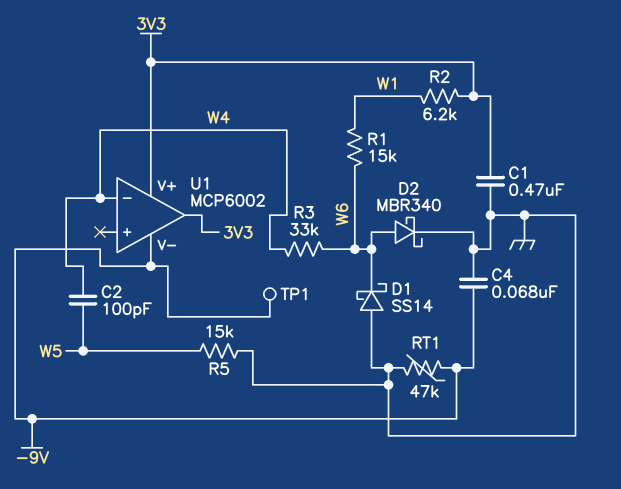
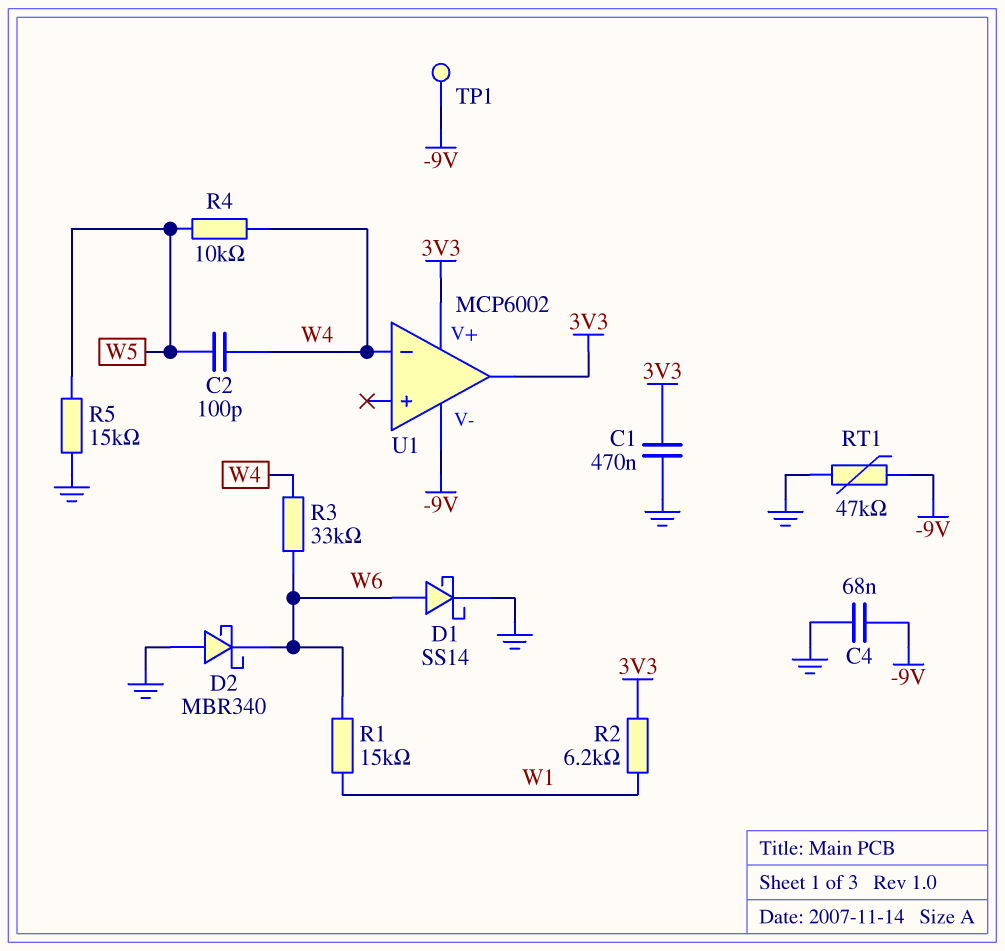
D1: schottky SS14 (A GND, K W6) -> schottky SS14 (A W6, K GND)
D2: schottky MBR340 (A W6, K GND) -> schottky MBR340 (A GND, K W6)
R4: none -> 10k (W4, W5)

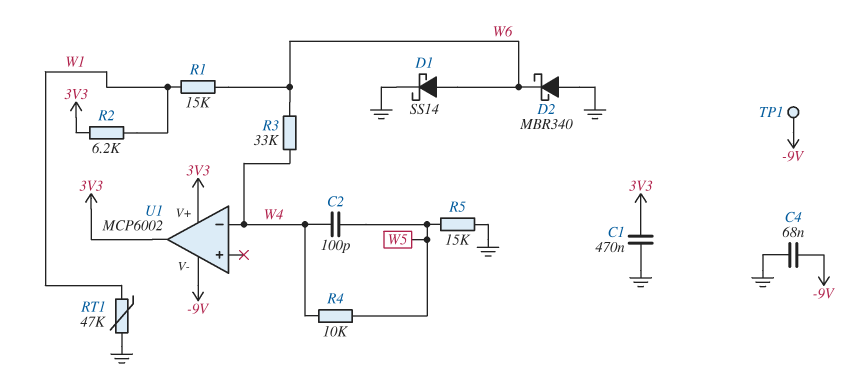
RT1: 47k (-9V, GND) -> 47k (GND, W1)

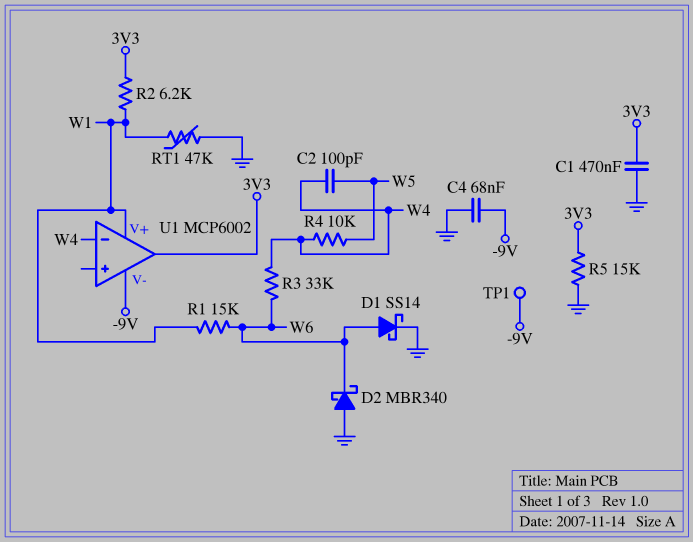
R5: 15k (GND, W5) -> 15k (3V3, GND)
U1 pin V+: 3V3 -> W1

